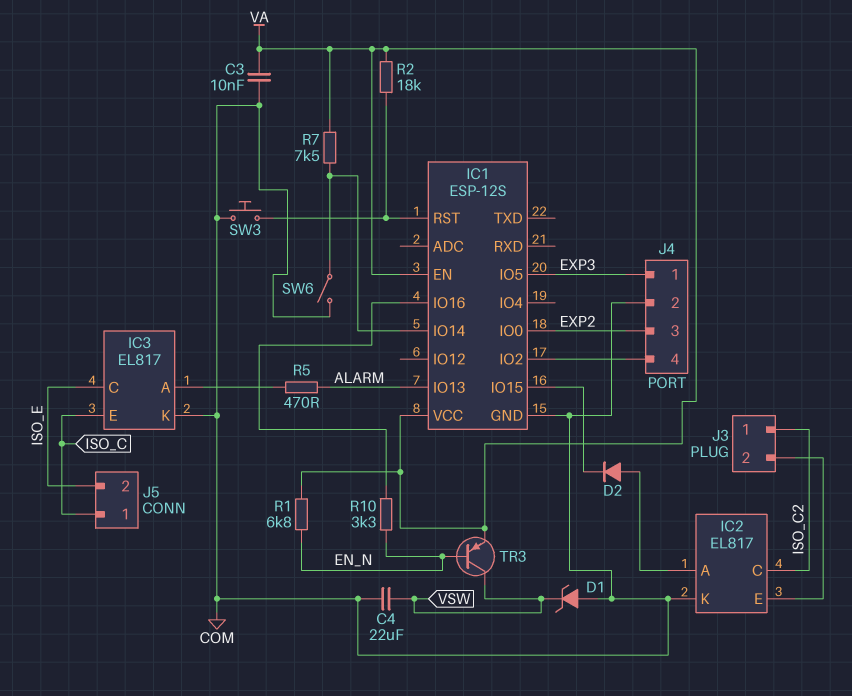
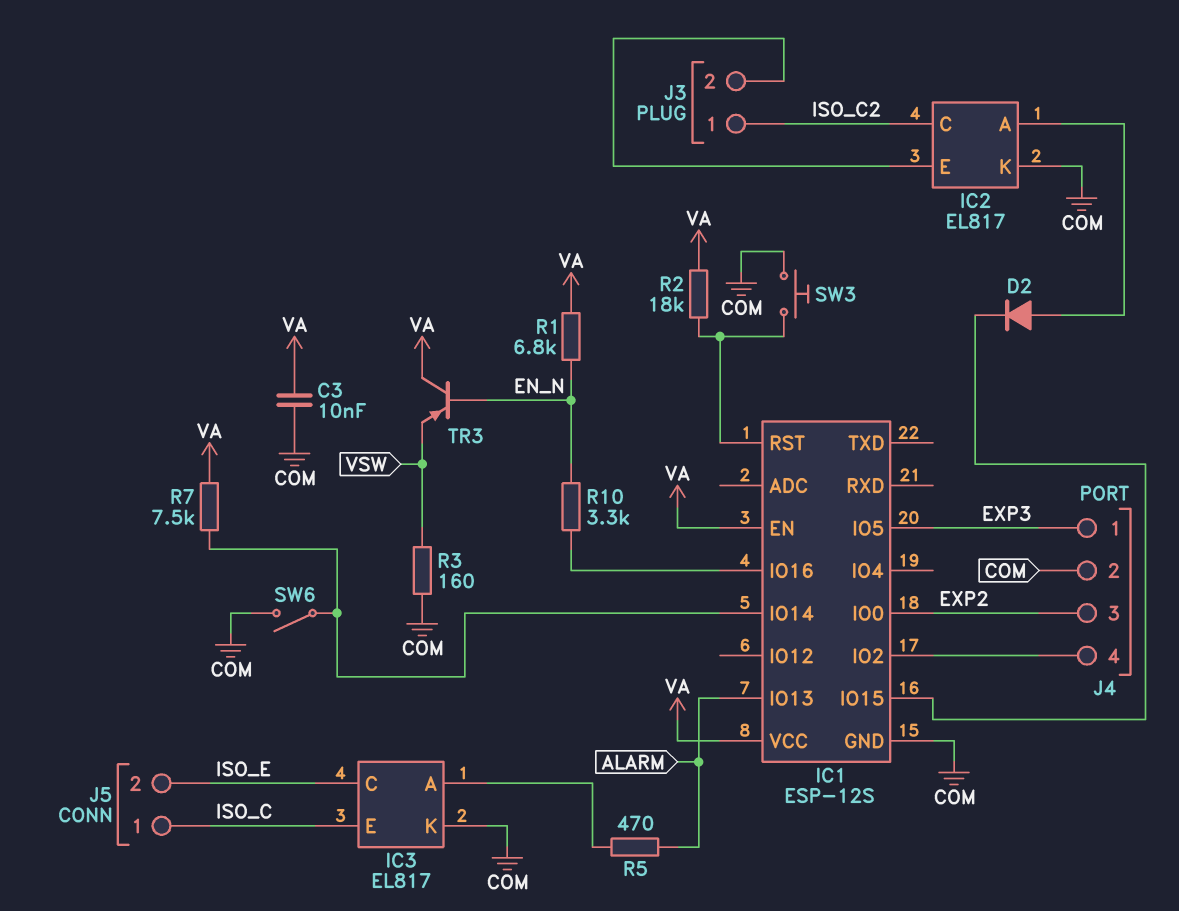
C4: 22uF (COM, VSW) -> none
D1: zener (A COM, K VSW) -> none
R3: none -> 160 (COM, VSW)
TR3: PNP (B EN_N, C VSW, E VA) -> PNP (B EN_N, C VA, E VSW)

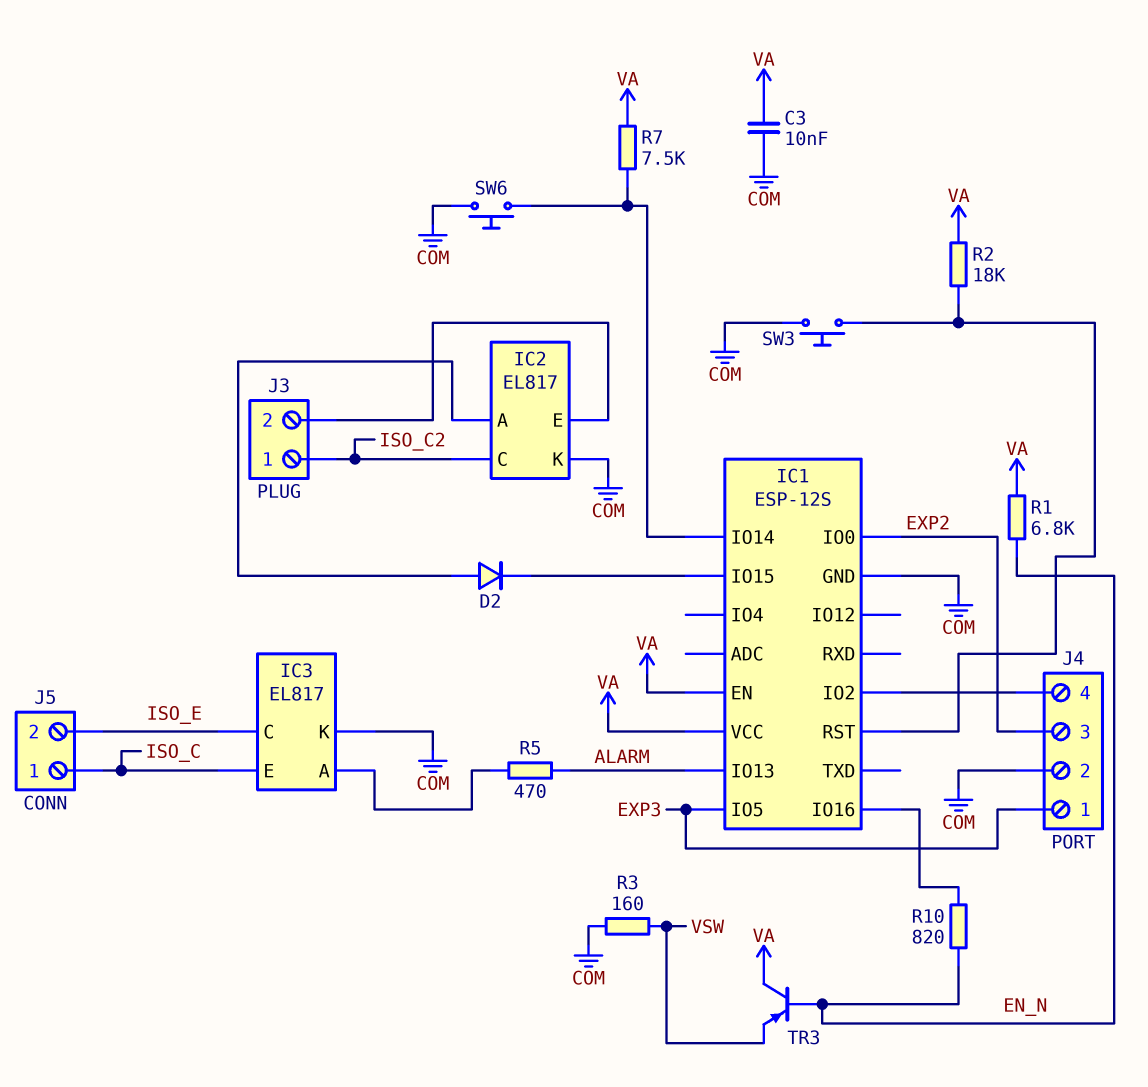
R10: 3.3k (EN_N, IC1/IO16) -> 820 (EN_N, IC1/IO16)
SW6: switch (COM, IC1/IO14) -> button (COM, IC1/IO14)

